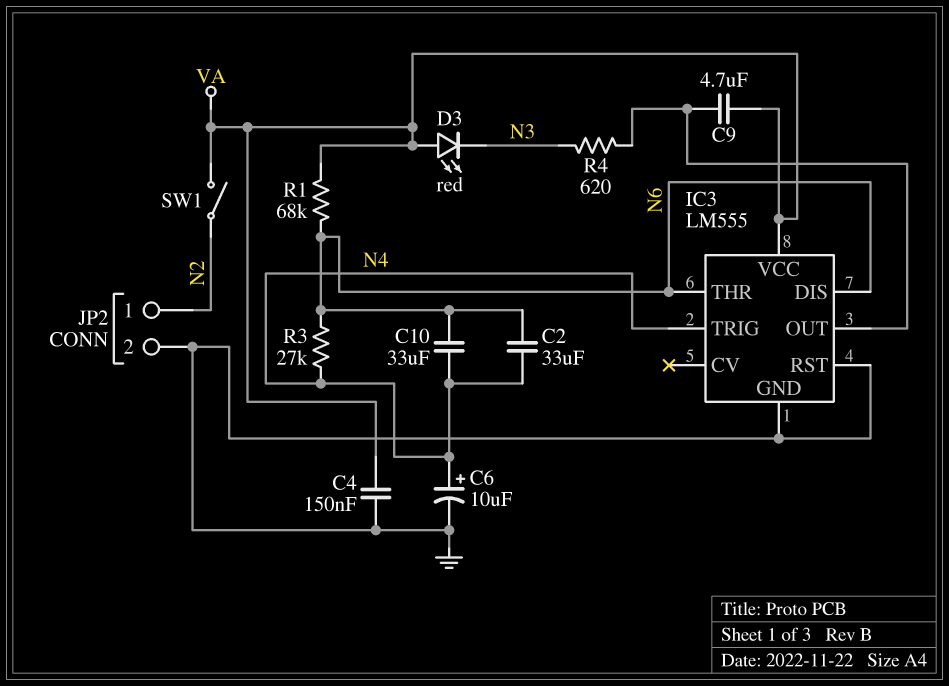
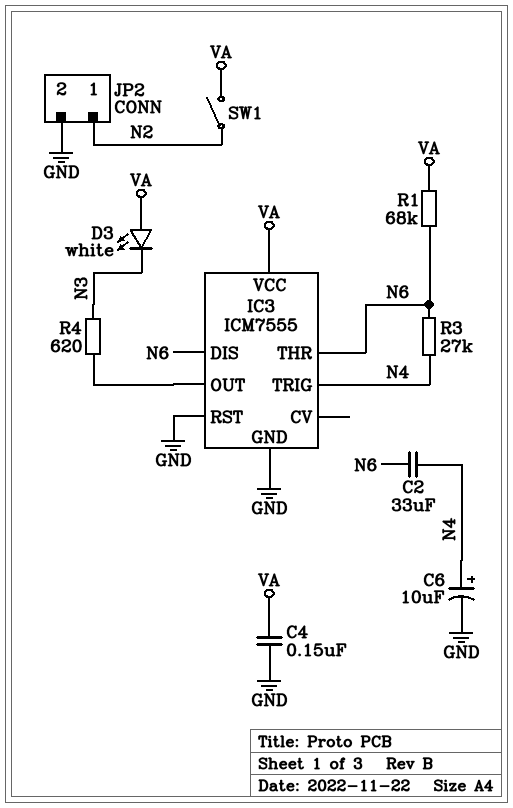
C9: 4.7uF (IC3/OUT, VA) -> none
C10: 33uF (N4, N6) -> none
D3: LED red (A VA, K N3) -> LED white (A VA, K N3)
IC3: LM555 -> ICM7555

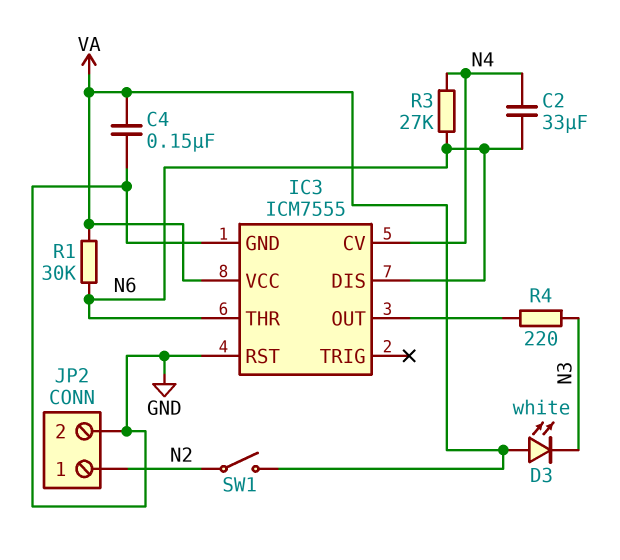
C6: 10uF (plus N4, minus GND) -> none
IC3 pin CV: none -> N4
IC3 pin TRIG: N4 -> none
R1: 68k (N6, VA) -> 30k (N6, VA)
R4: 620 (IC3/OUT, N3) -> 220 (IC3/OUT, N3)

